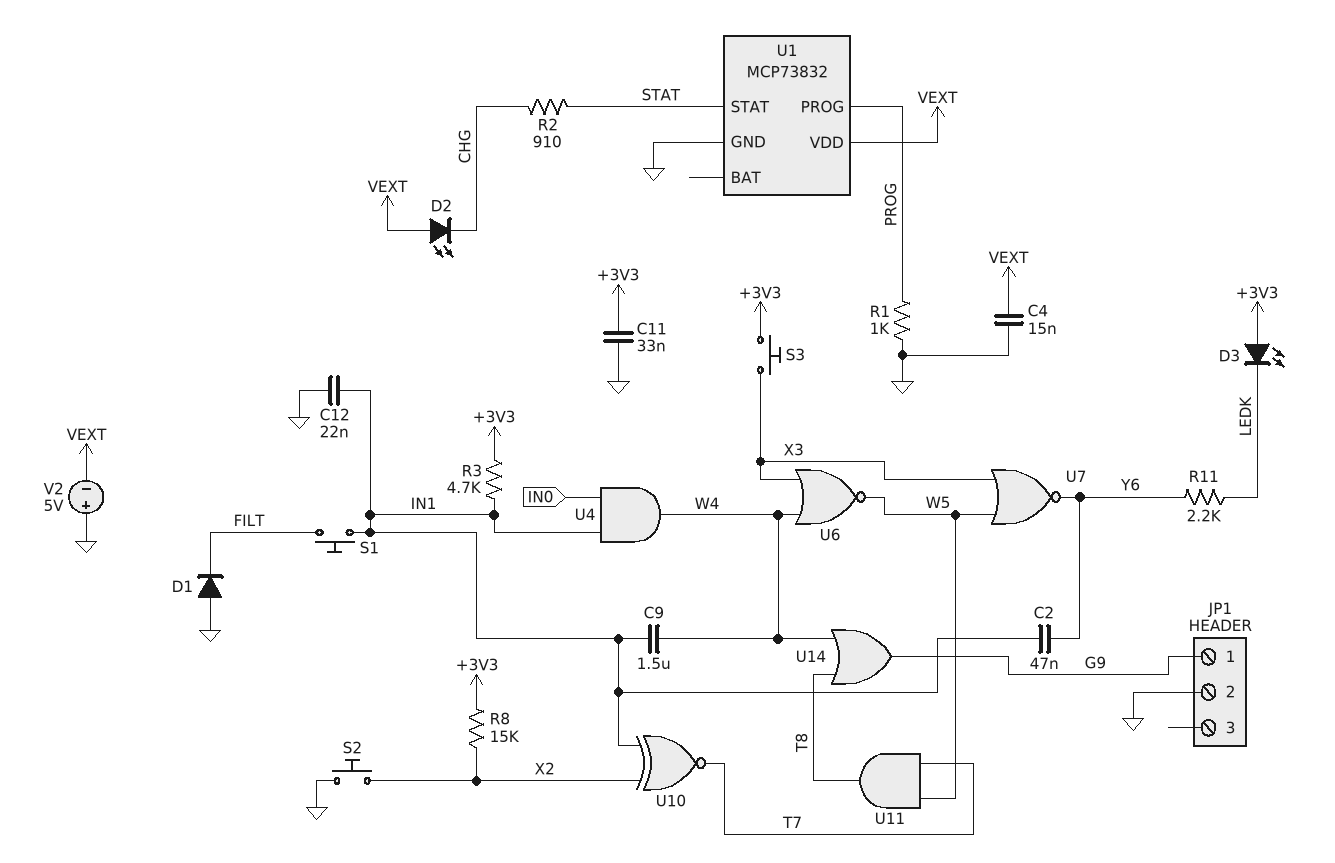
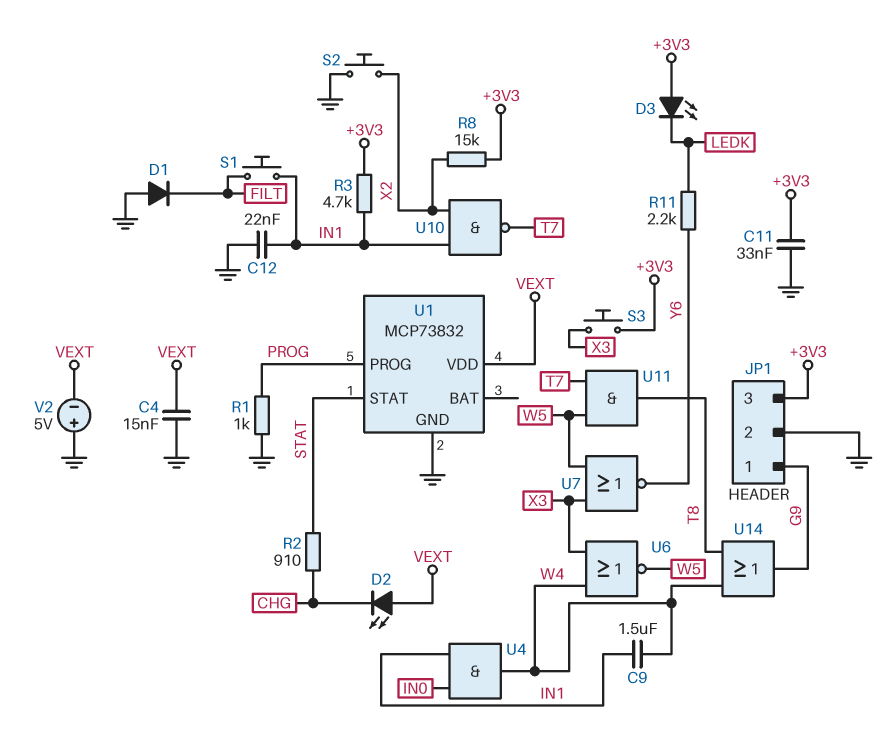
C2: 47nF (IN1, Y6) -> none
JP1 pin 3: none -> +3V3
U10: XNOR (in IN1, in X2, out T7) -> NAND (in IN1, in X2, out T7)

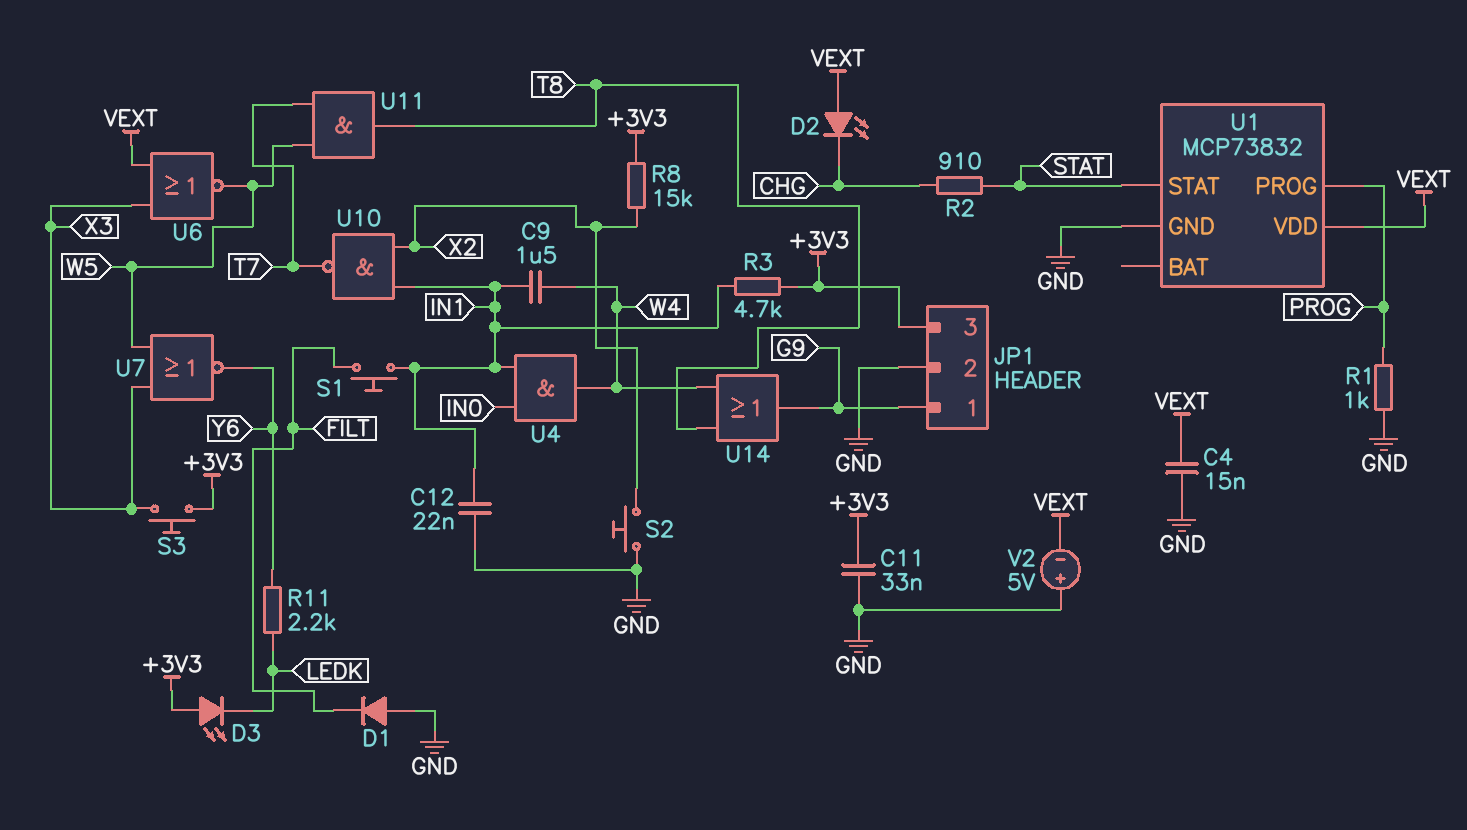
U6: NOR (in W4, in X3, out W5) -> NOR (in VEXT, in X3, out W5)

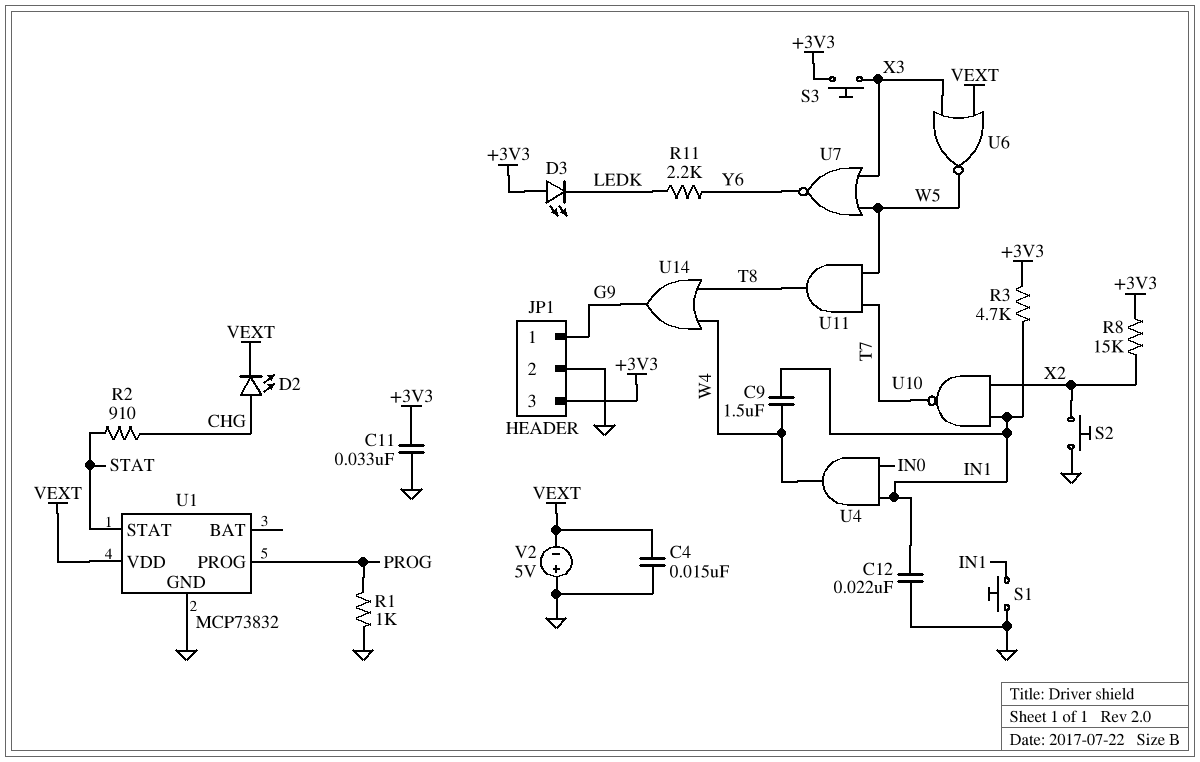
D1: diode (A GND, K FILT) -> none
D2: LED (A VEXT, K CHG) -> LED (A CHG, K VEXT)
S1: button (FILT, IN1) -> button (GND, IN1)

